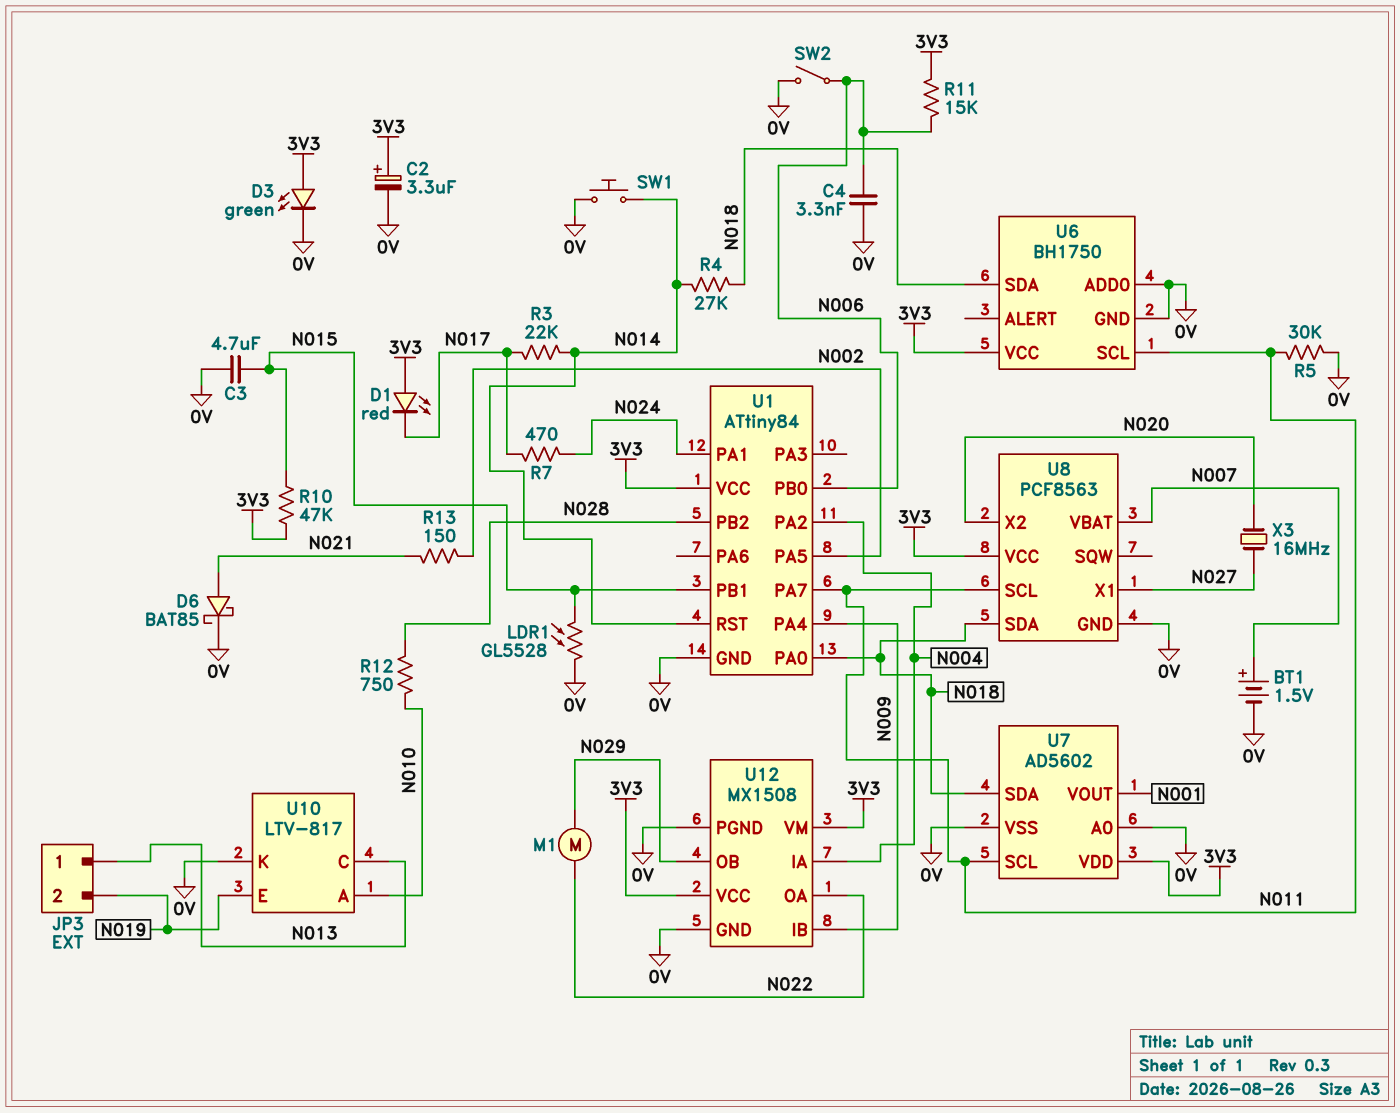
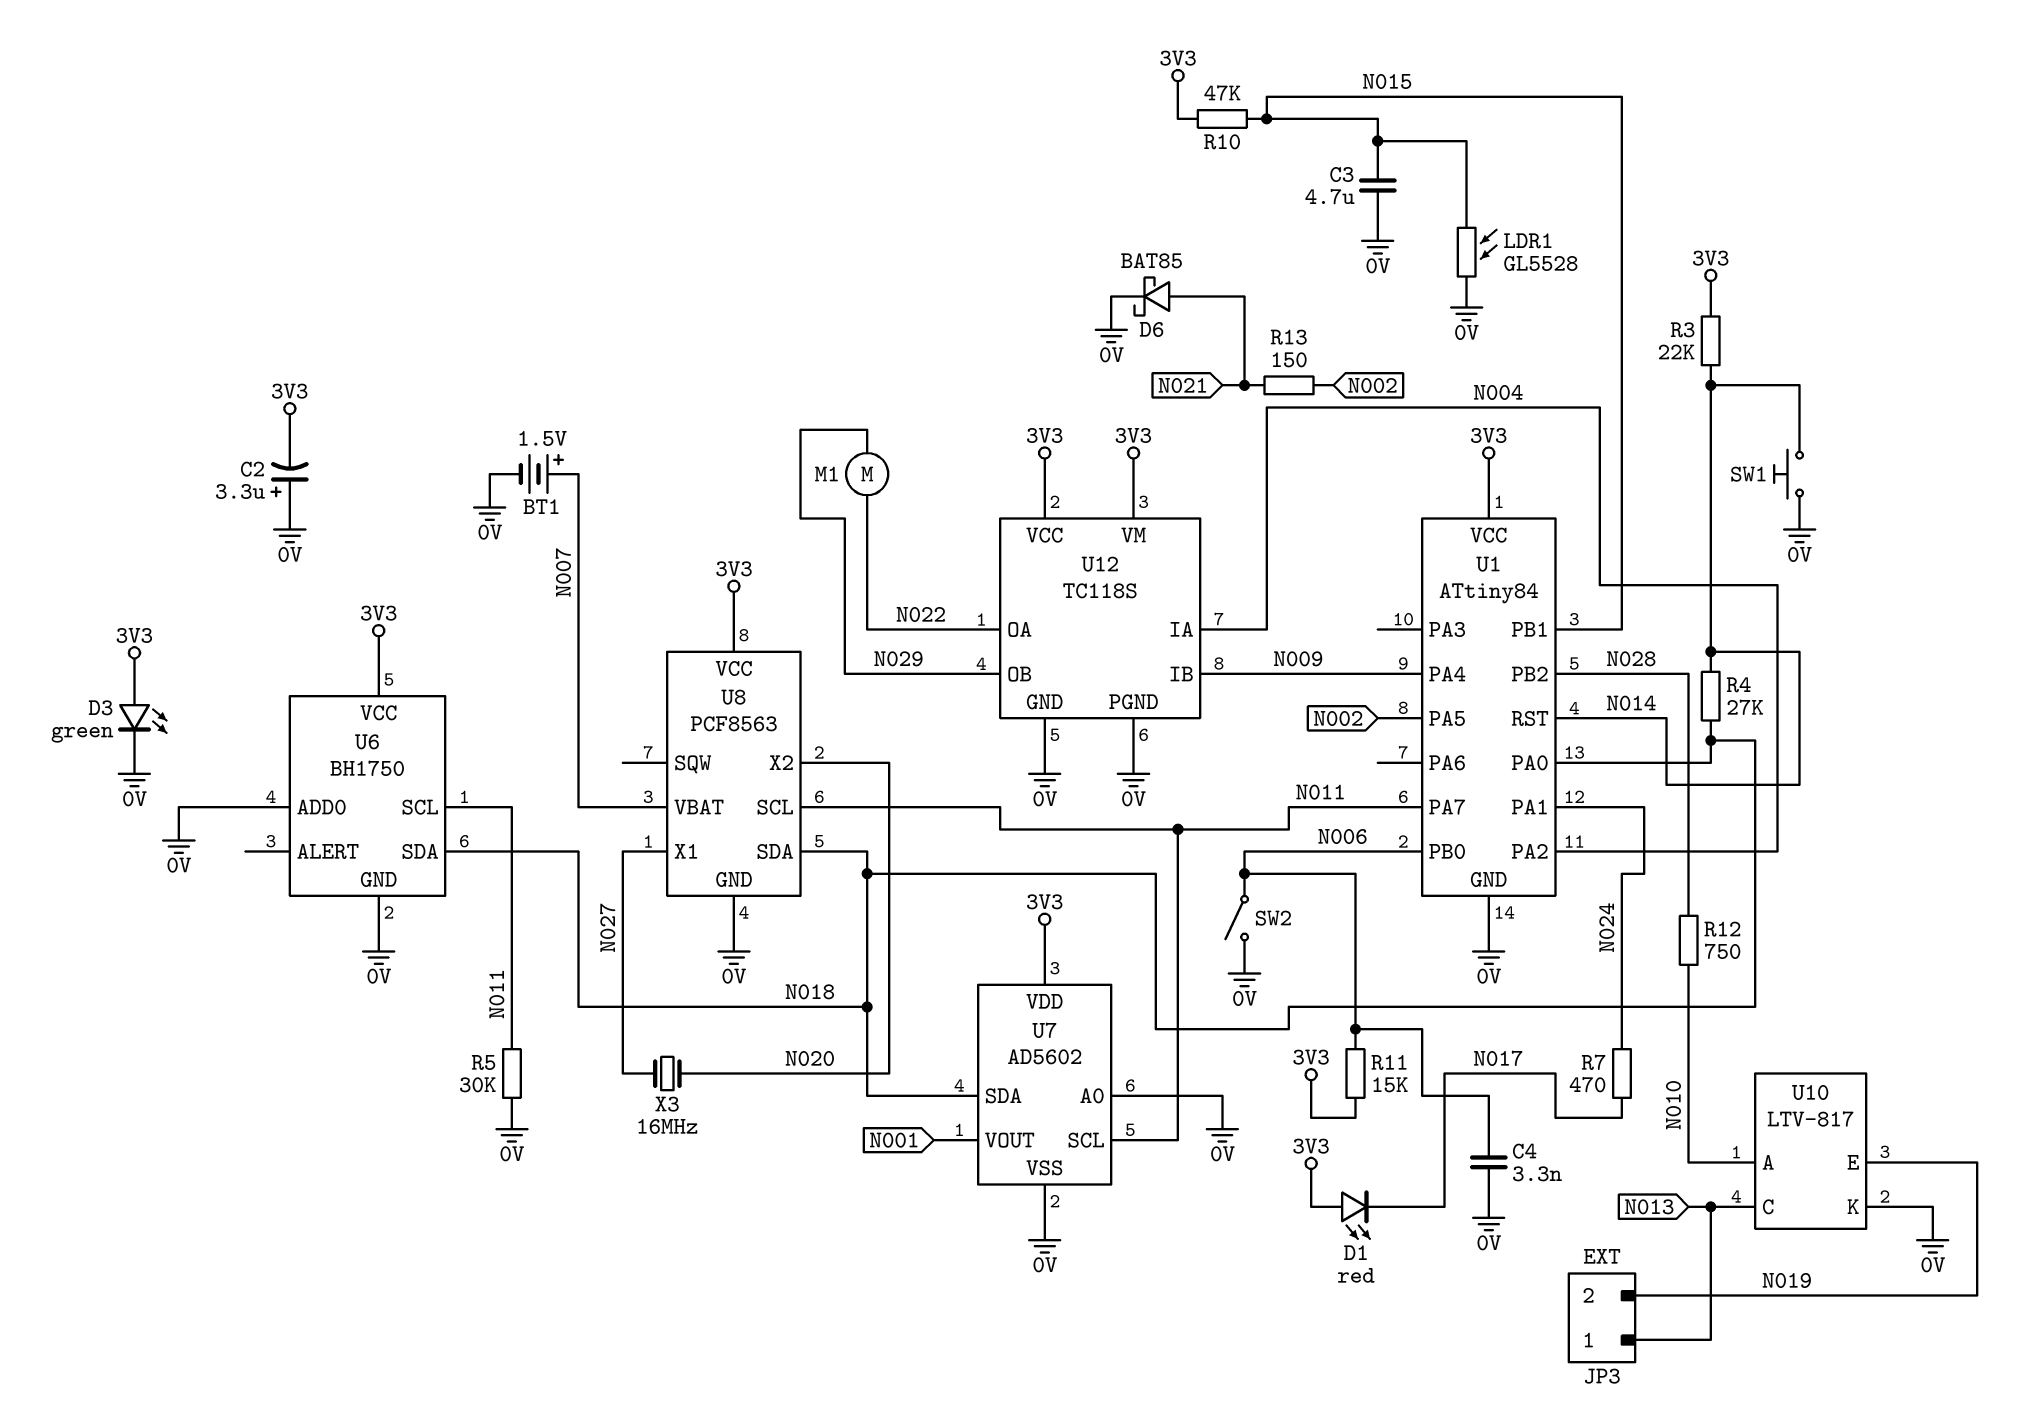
C2: 3.3uF (plus 3V3, minus 0V) -> 3.3uF (plus 0V, minus 3V3)
R3: 22k (N014, N017) -> 22k (3V3, N014)
U12: MX1508 -> TC118S

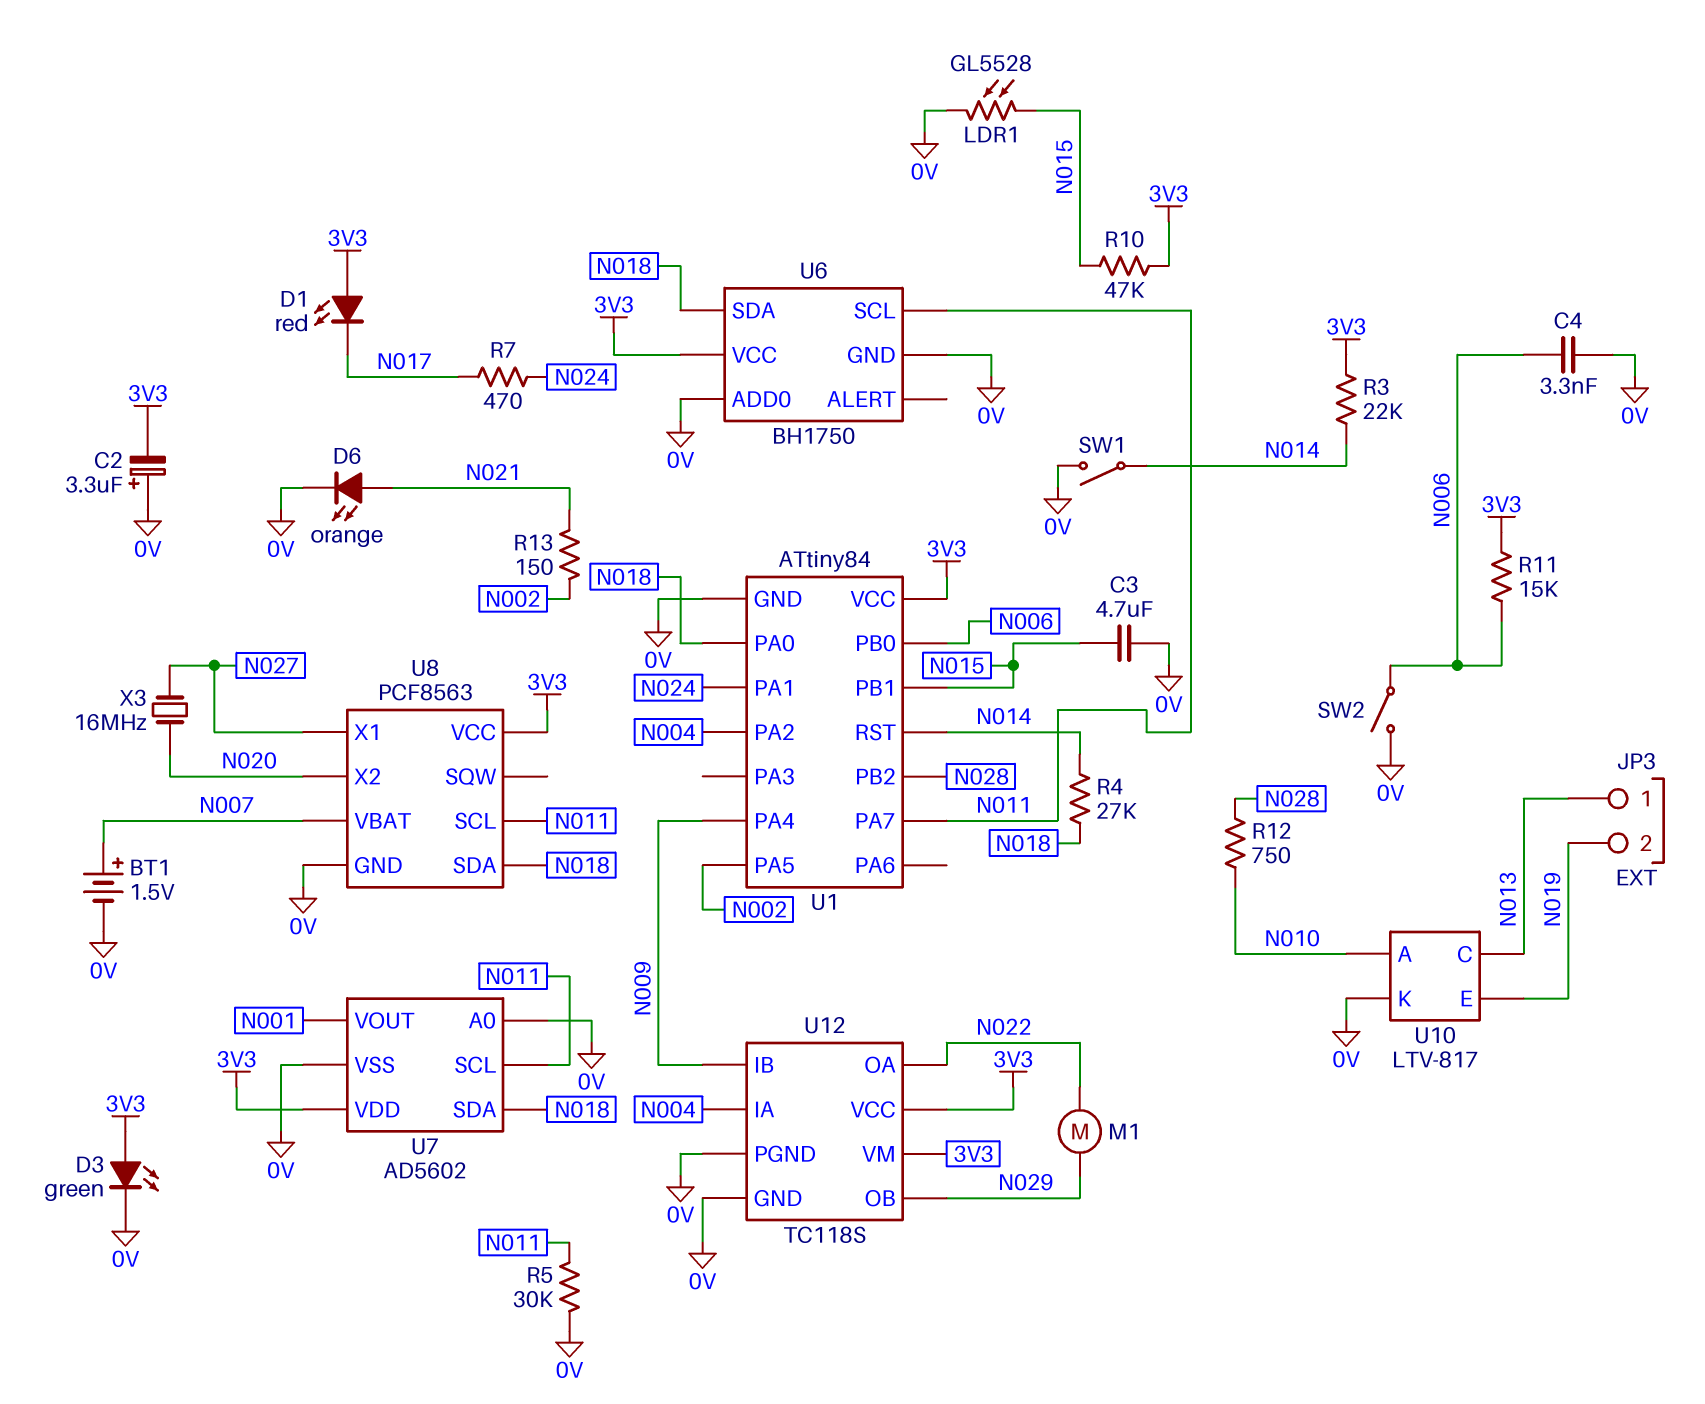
D6: schottky BAT85 (A N021, K 0V) -> LED orange (A N021, K 0V)
SW1: button (0V, N014) -> switch (0V, N014)

